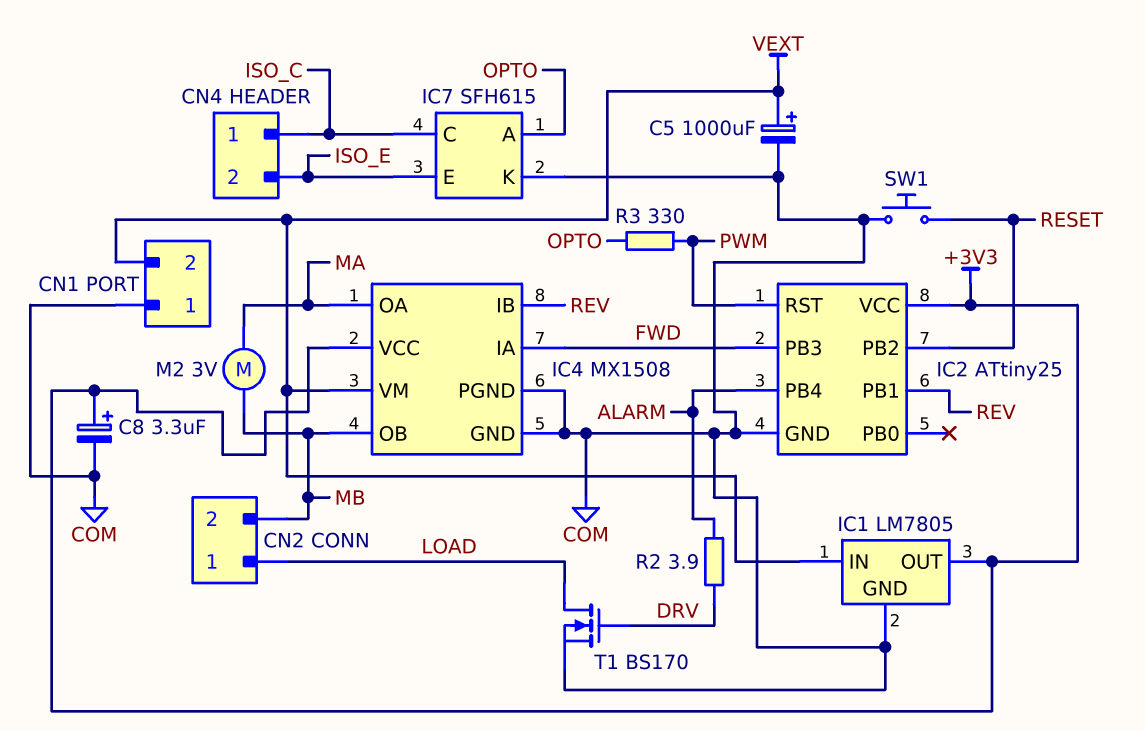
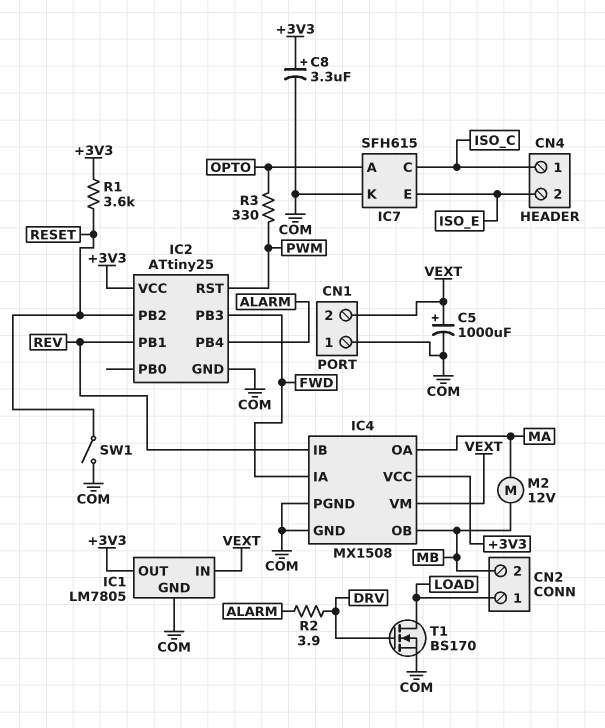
M2: motor 3V (MA, MB) -> motor 12V (MA, MB)
R1: none -> 3.6k (+3V3, RESET)
SW1: button (COM, RESET) -> switch (COM, RESET)

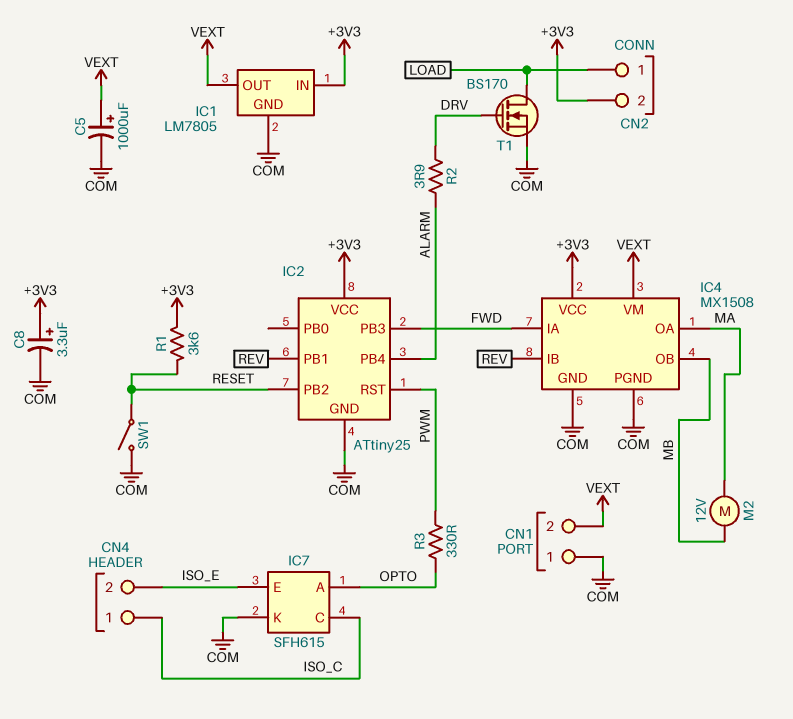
CN2 pin 2: MB -> +3V3
IC1 pin IN: VEXT -> +3V3
IC1 pin OUT: +3V3 -> VEXT

